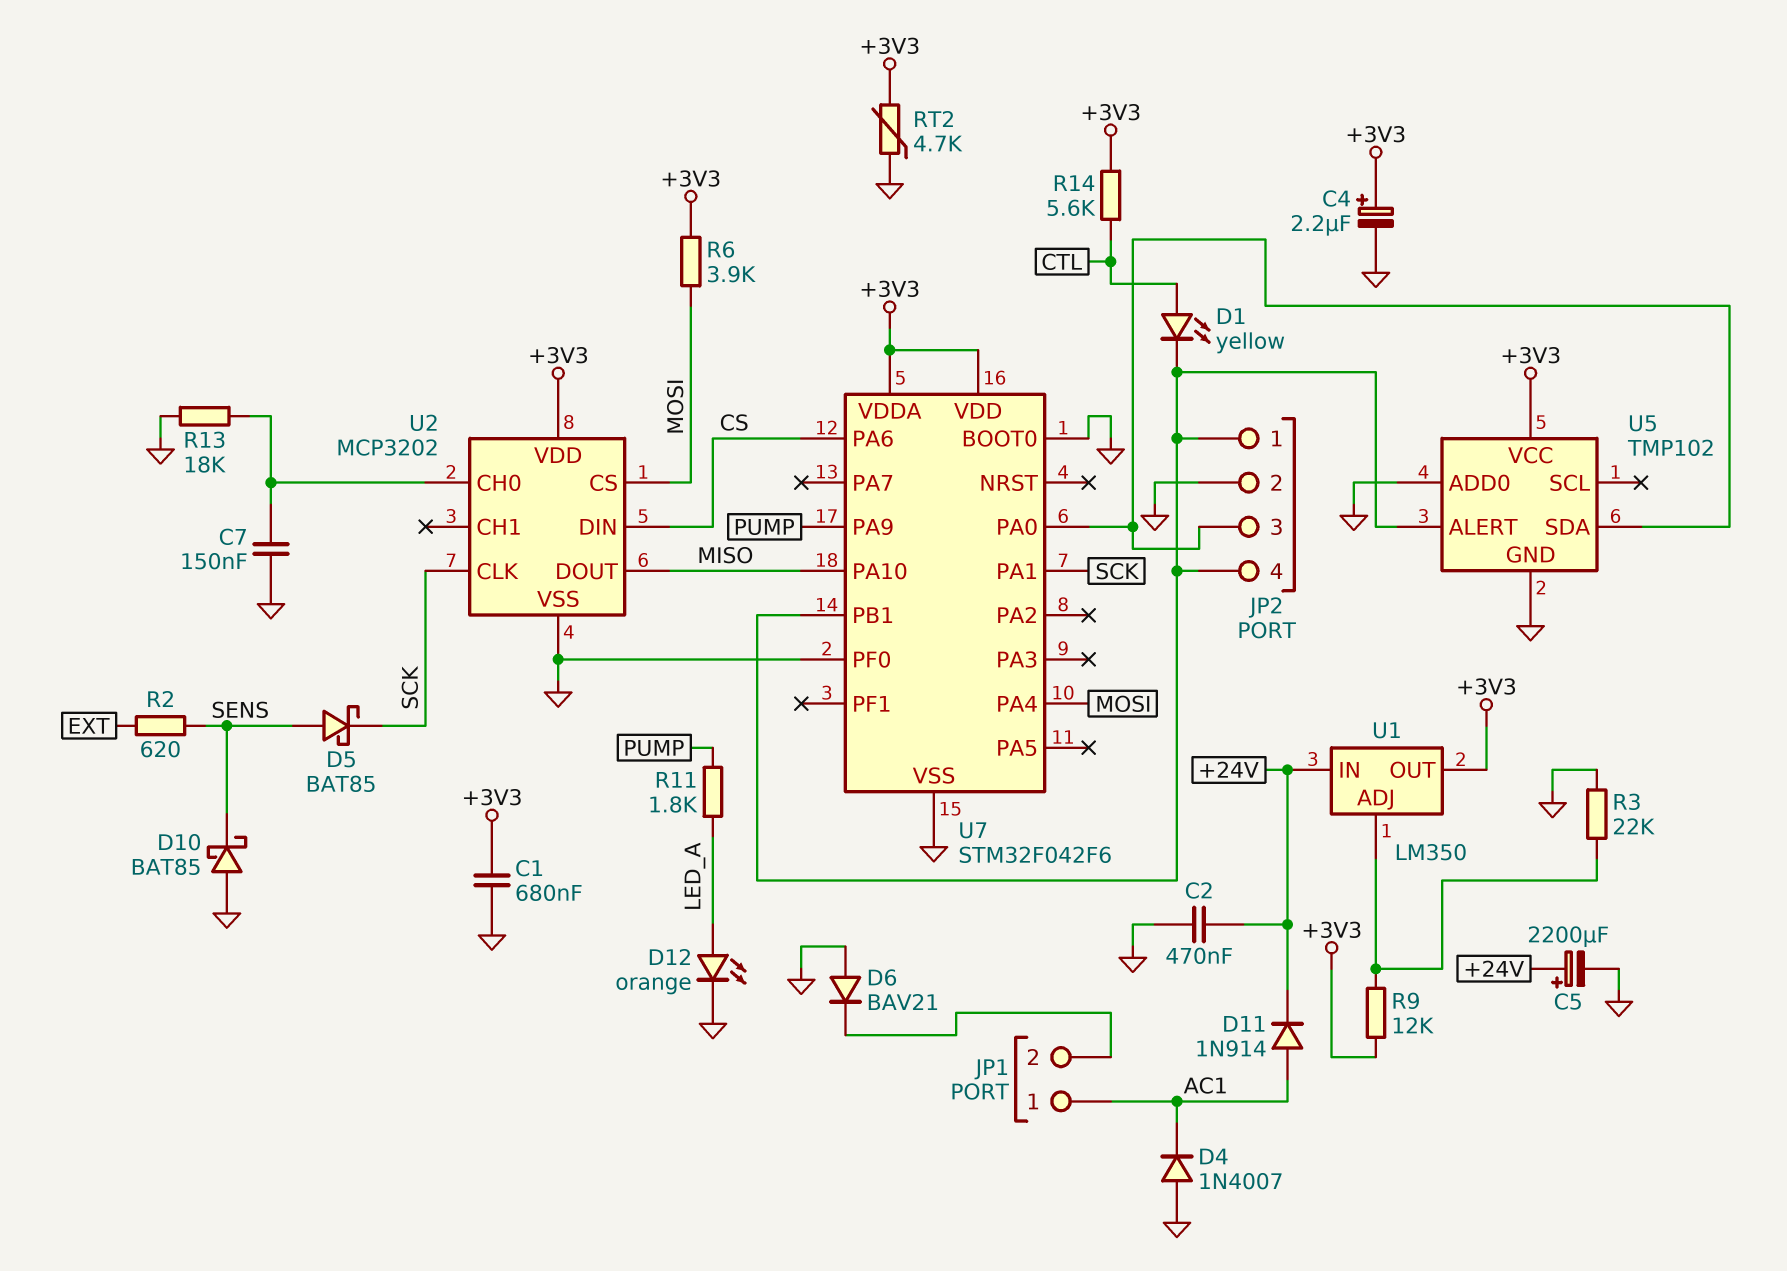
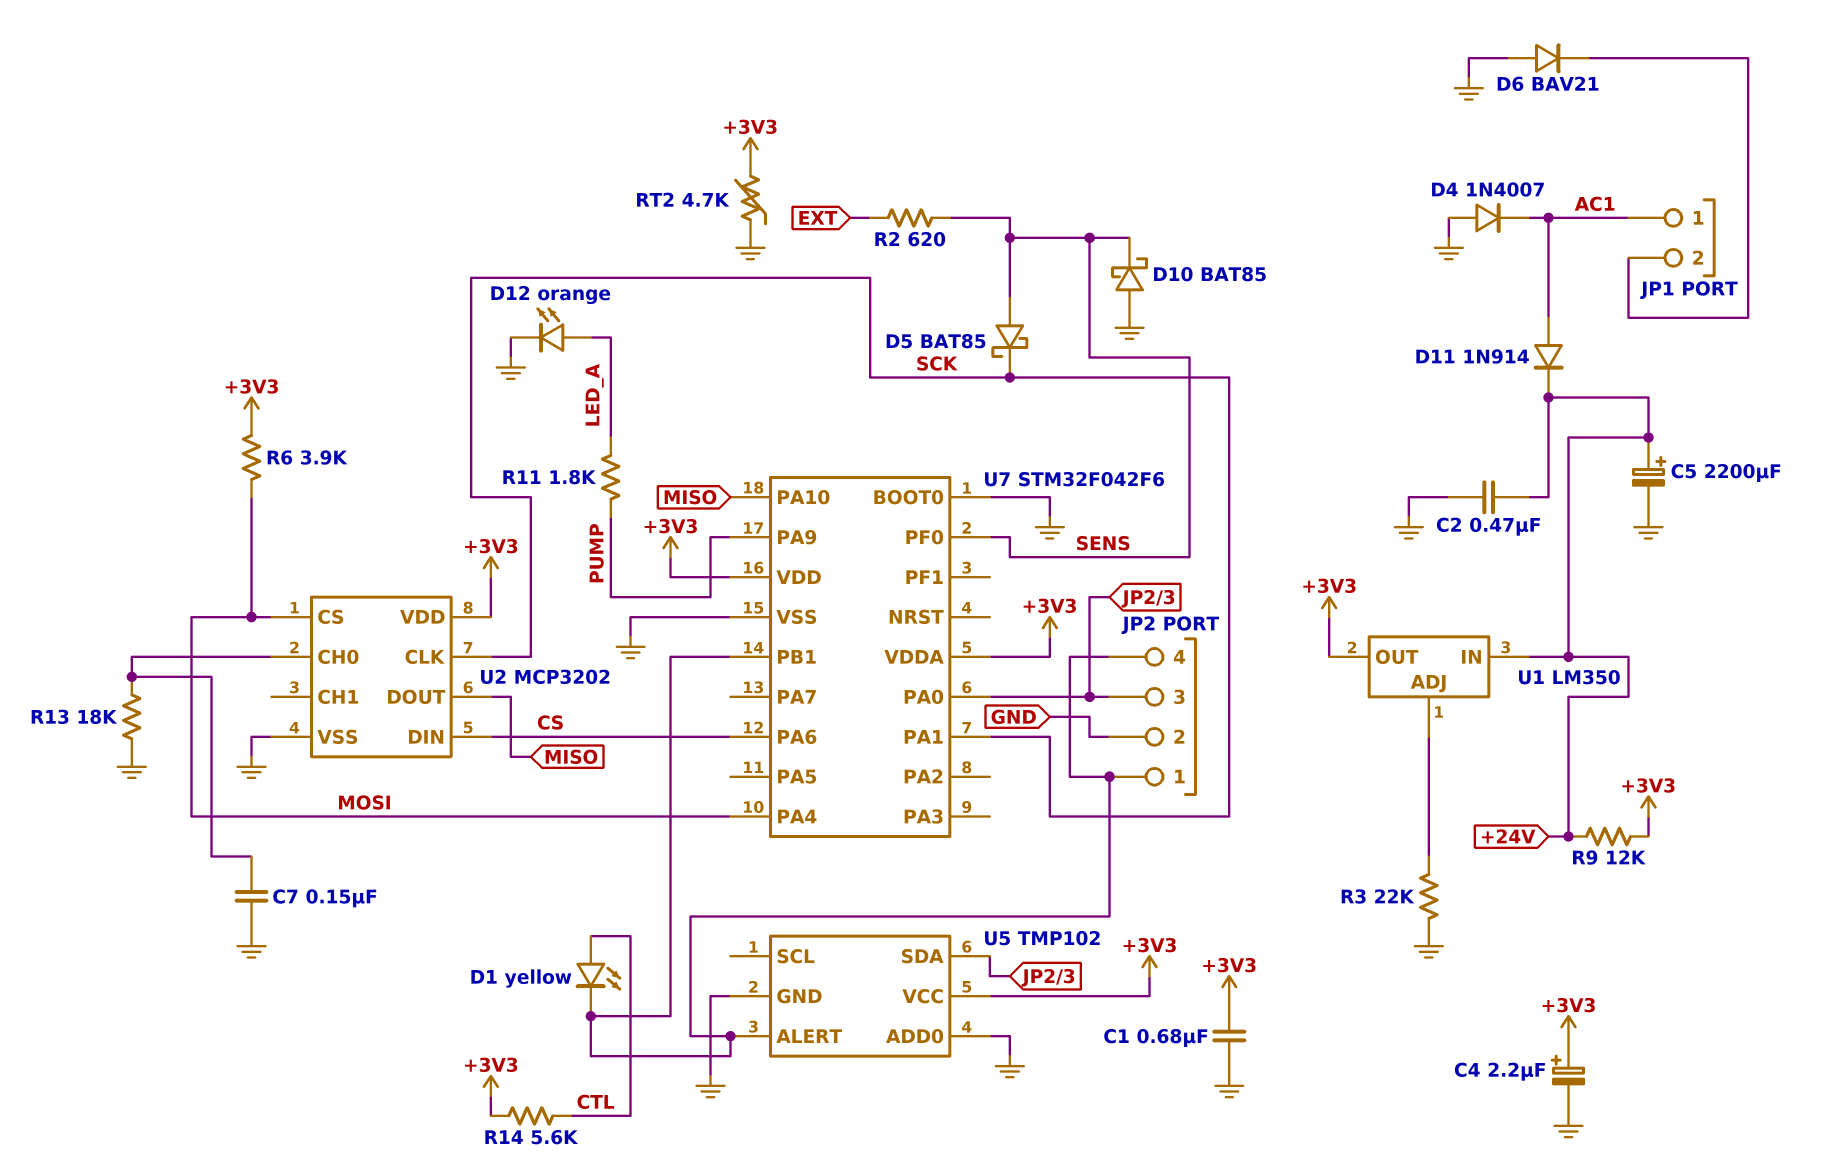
R9: 12k (+3V3, U1/ADJ) -> 12k (+3V3, +24V)
U7 pin PF0: GND -> SENS

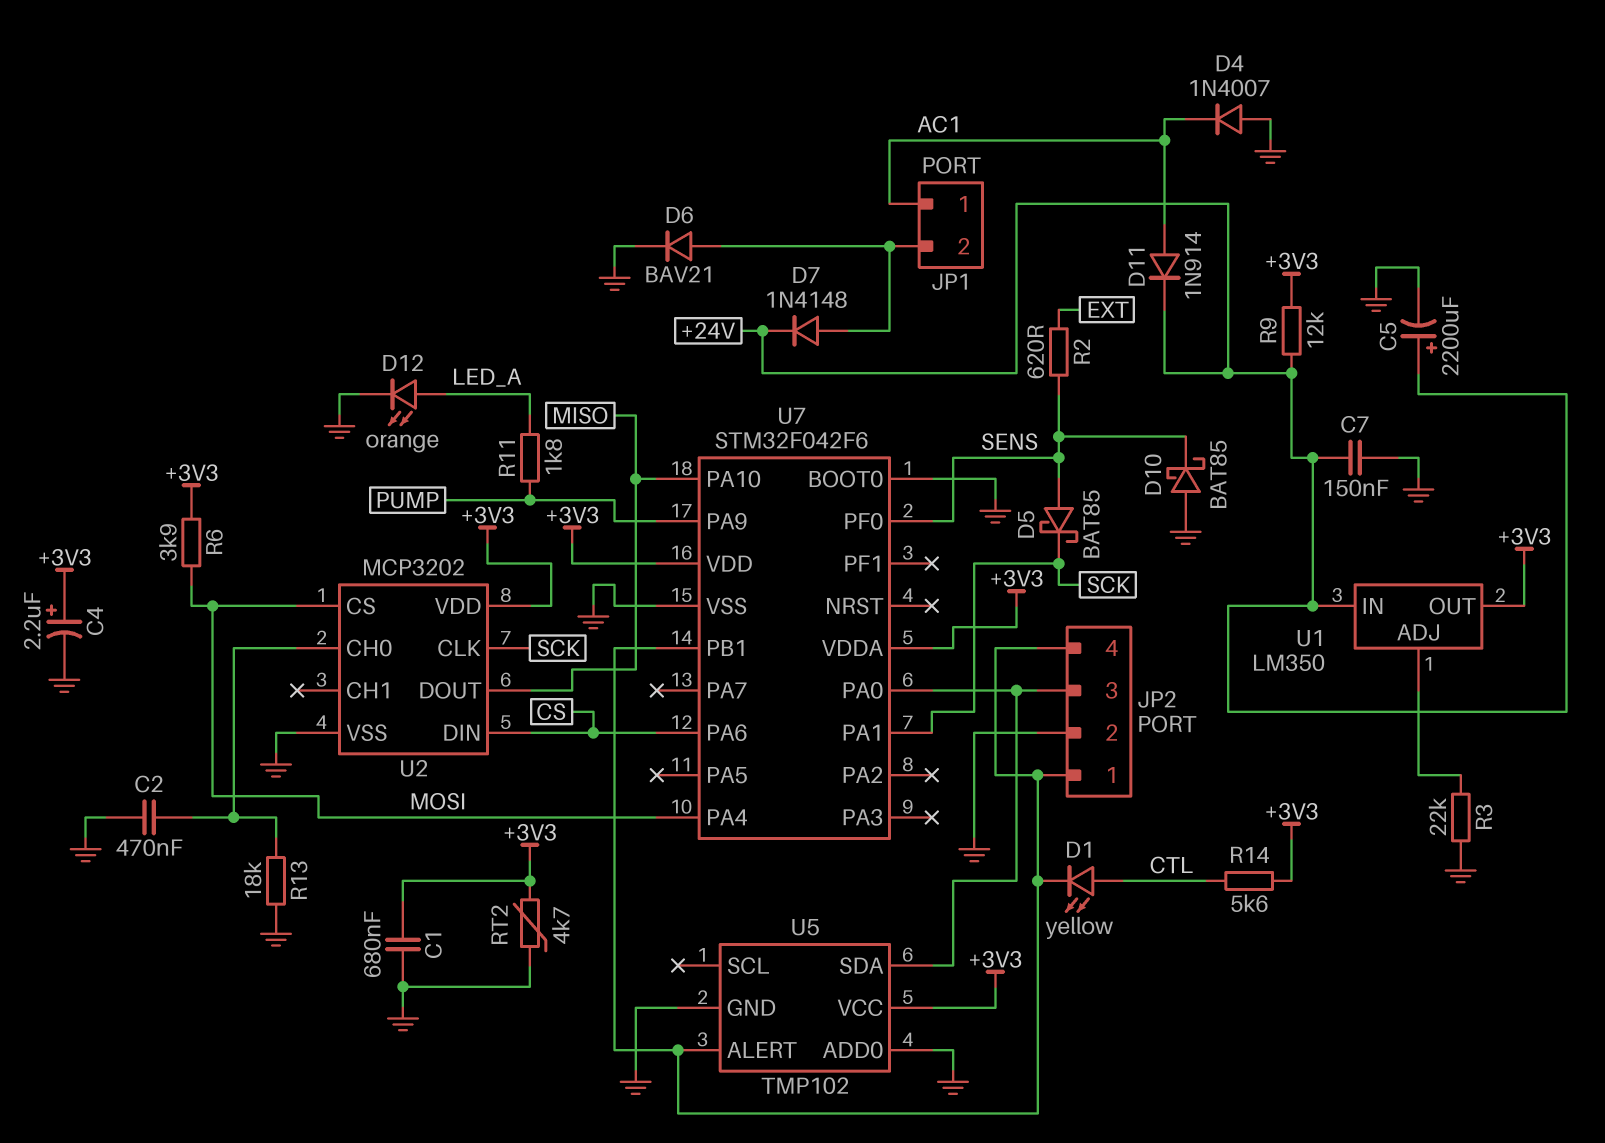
C2: 470nF (+24V, GND) -> 470nF (GND, U2/CH0)
C7: 150nF (GND, U2/CH0) -> 150nF (+24V, GND)
D6: diode BAV21 (A GND, K JP1/2) -> diode BAV21 (A JP1/2, K GND)
D7: none -> diode 1N4148 (A JP1/2, K +24V)

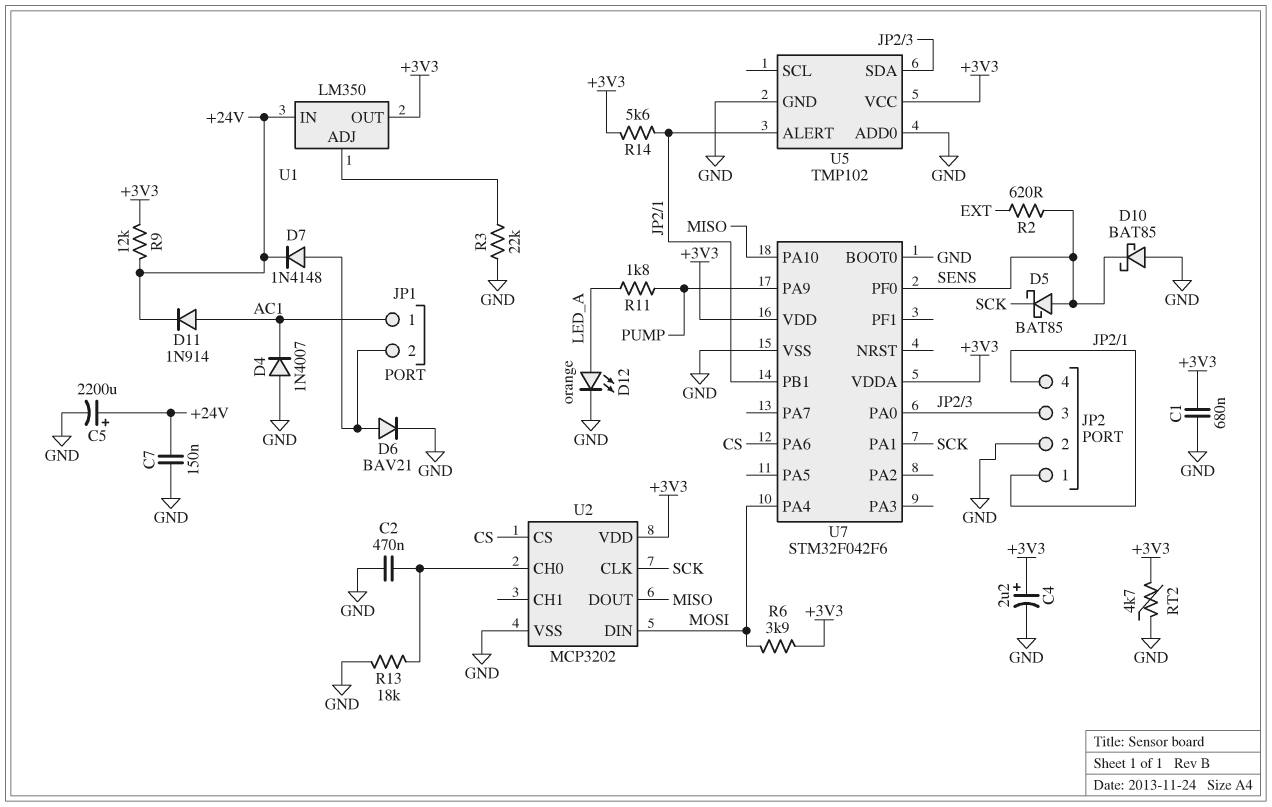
D1: LED yellow (A CTL, K JP2/1) -> none
R14: 5.6k (+3V3, CTL) -> 5.6k (+3V3, JP2/1)
U2 pin CS: MOSI -> CS
U2 pin DIN: CS -> MOSI

